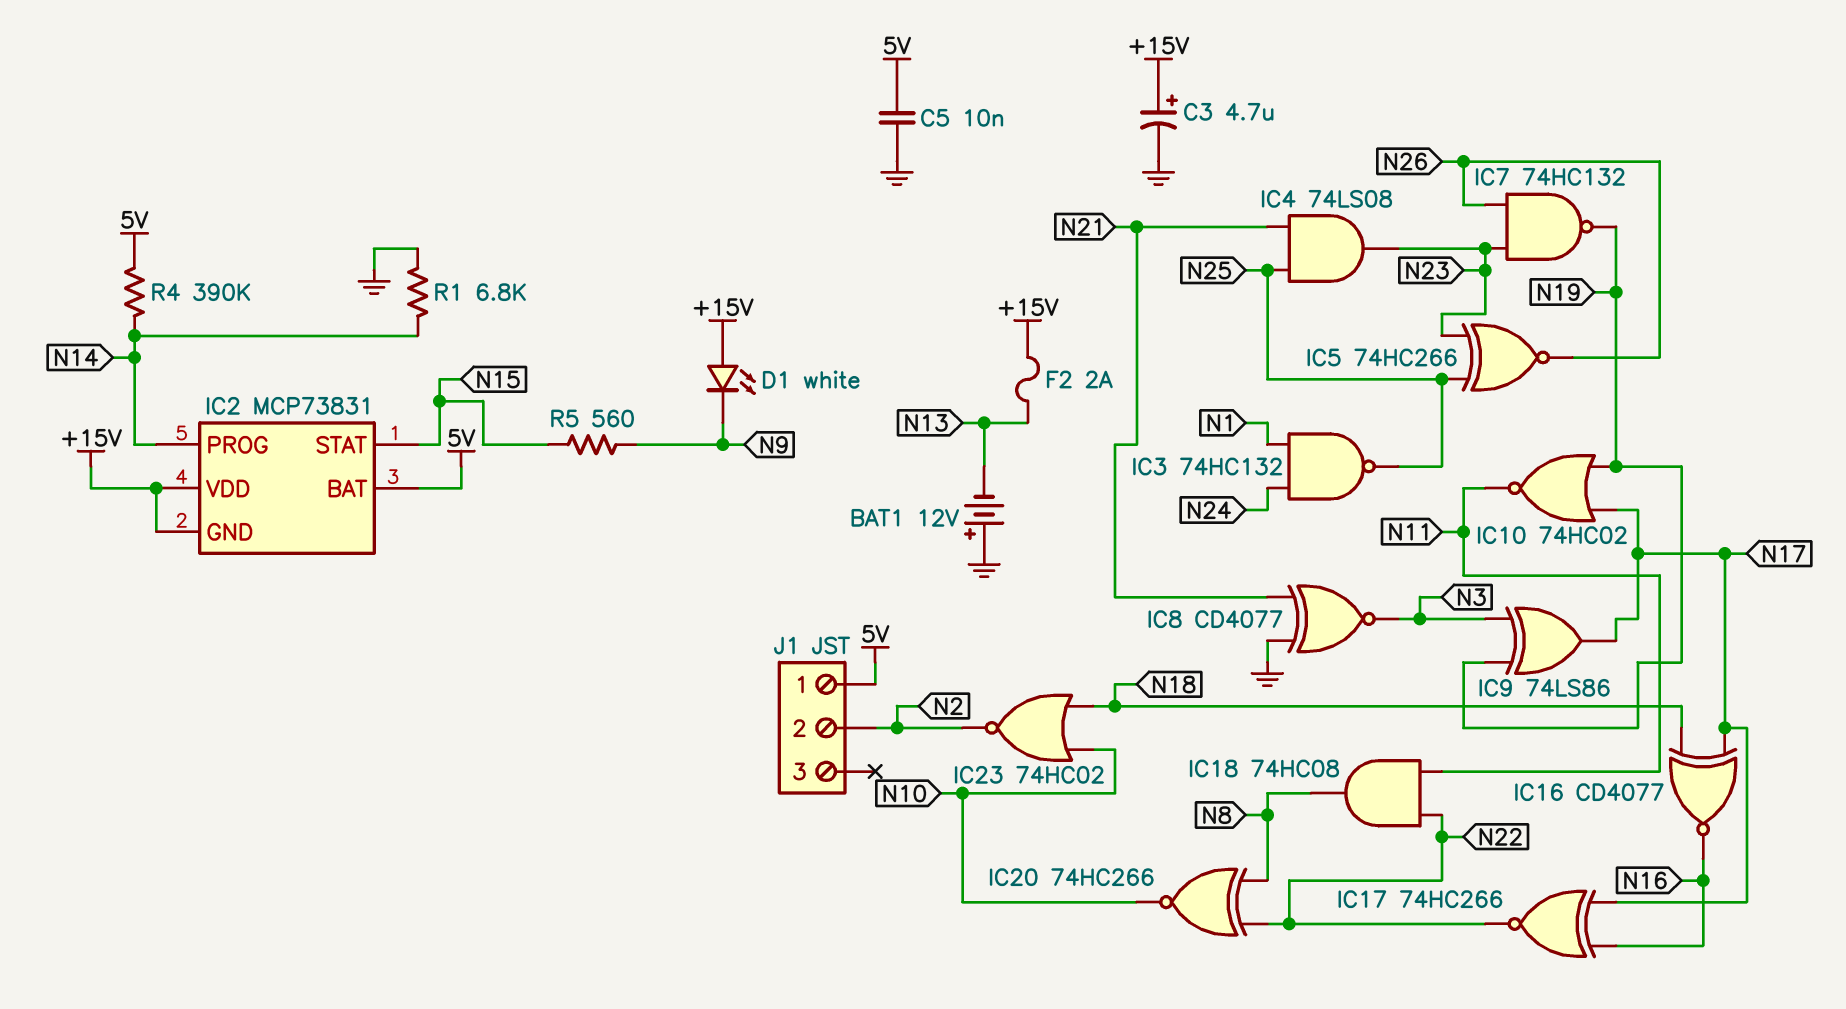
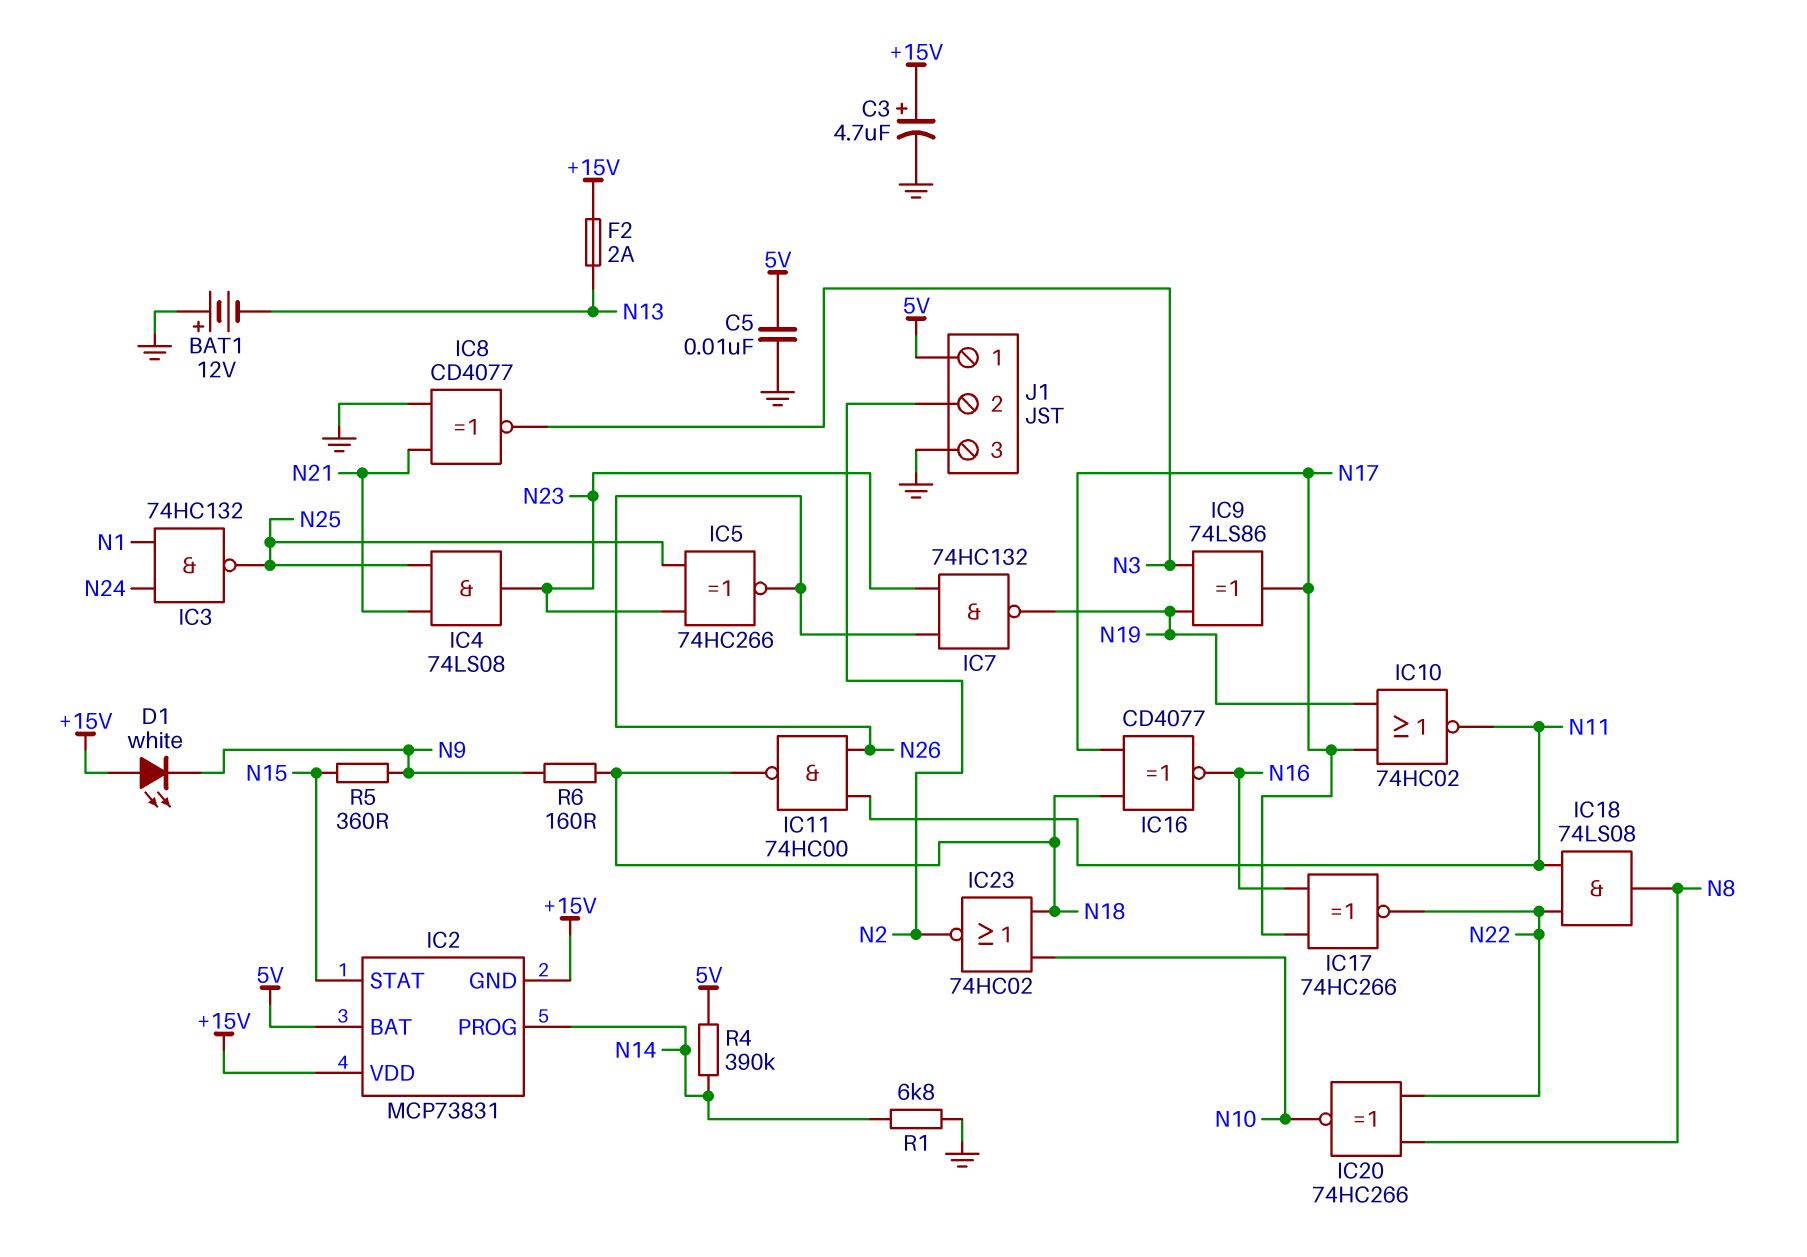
IC11: none -> NAND 74HC00 (in N11, in N26, out N18)
IC18: AND 74HC08 (in N11, in N22, out N8) -> AND 74LS08 (in N11, in N22, out N8)
J1 pin 3: none -> GND
R5: 560 (N9, N15) -> 360 (N9, N15)
R6: none -> 160 (N9, N18)

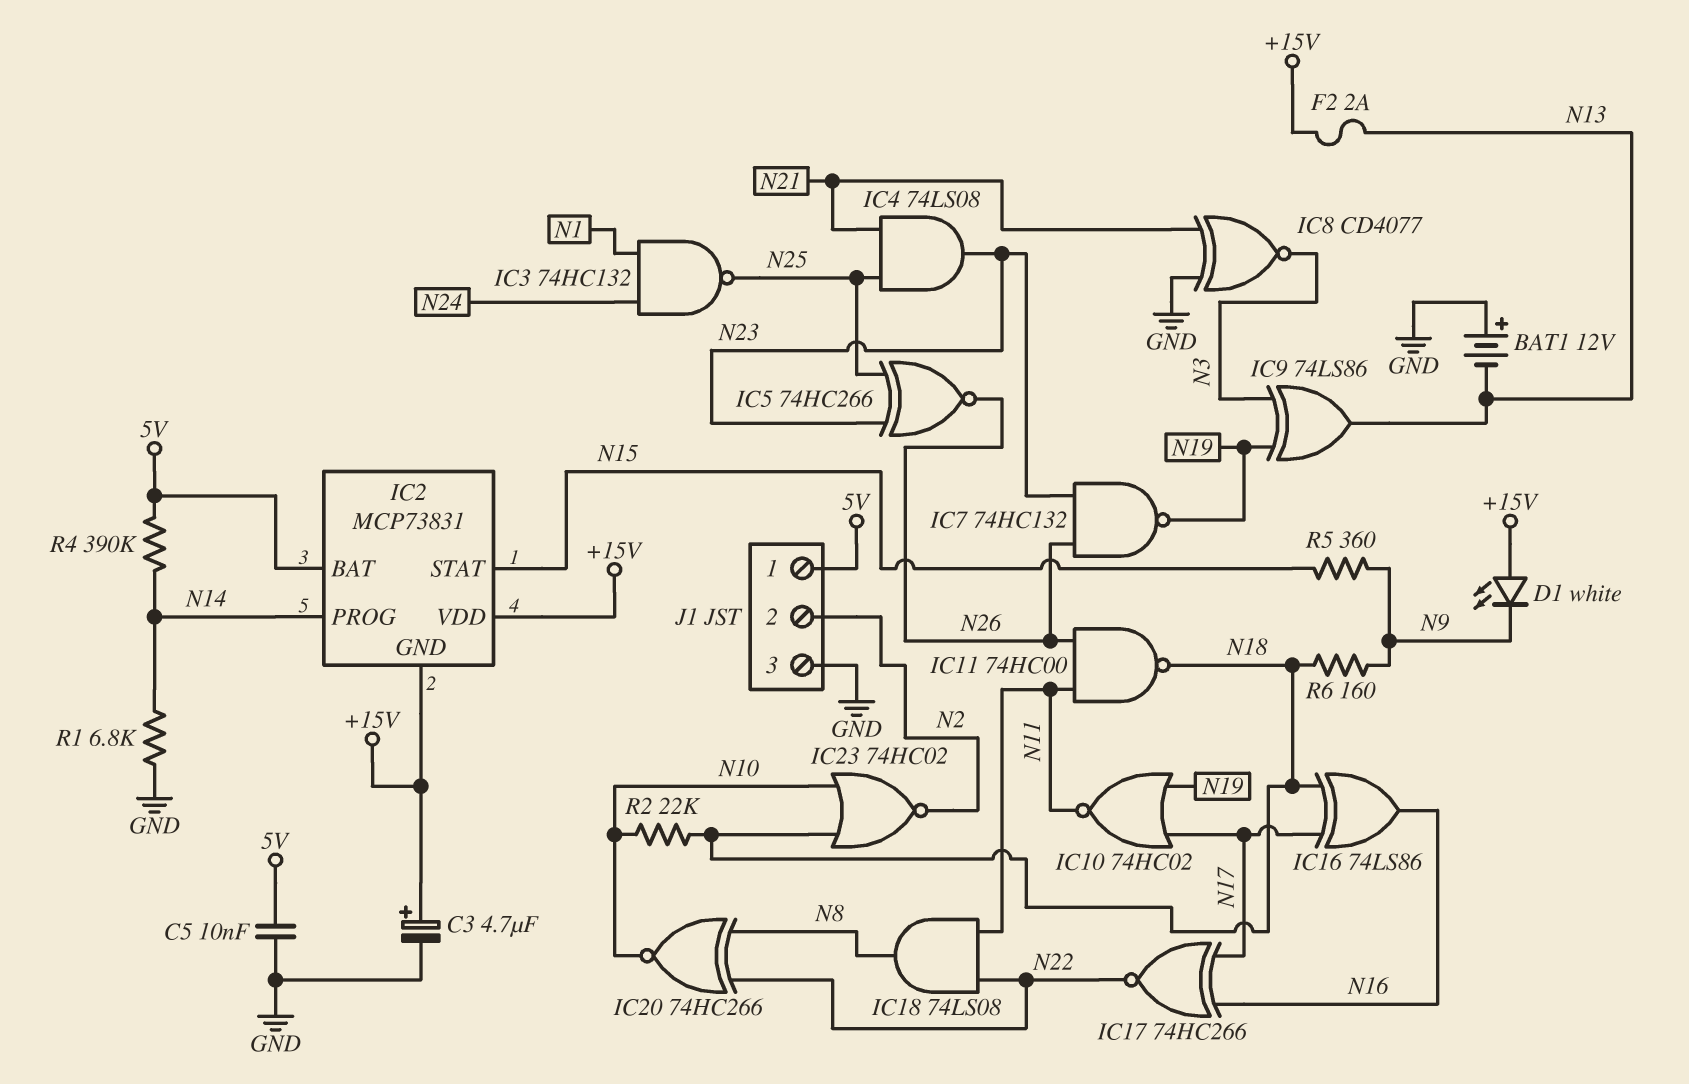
IC9: XOR 74LS86 (in N3, in N19, out N17) -> XOR 74LS86 (in N3, in N19, out N13)
IC16: XNOR CD4077 (in N17, in N18, out N16) -> XOR 74LS86 (in N17, in N18, out N16)
R2: none -> 22k (N10, N18)

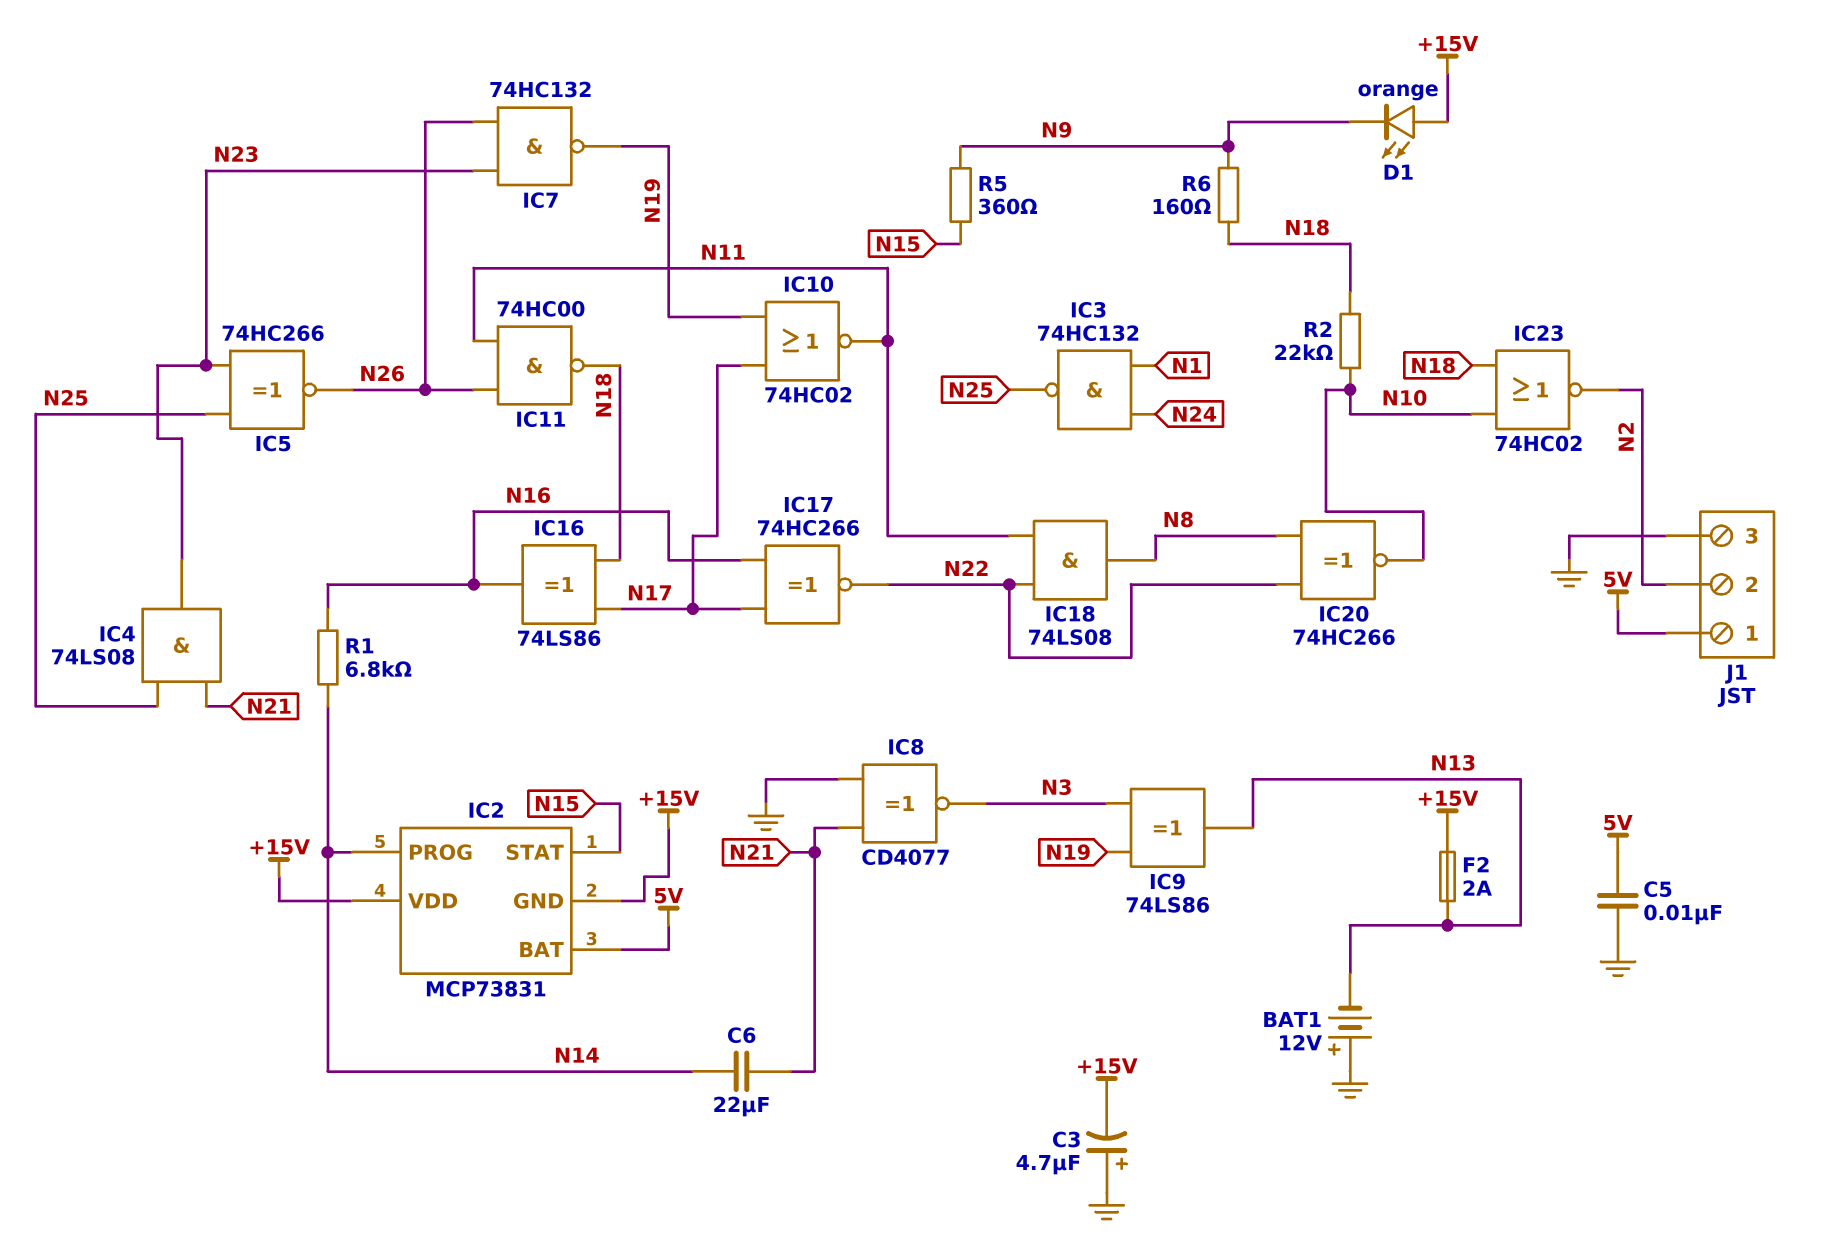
C3: 4.7uF (plus +15V, minus GND) -> 4.7uF (plus GND, minus +15V)
C6: none -> 22uF (N14, N21)
D1: LED white (A +15V, K N9) -> LED orange (A +15V, K N9)
R1: 6.8k (GND, N14) -> 6.8k (N14, N16)
R4: 390k (5V, N14) -> none

